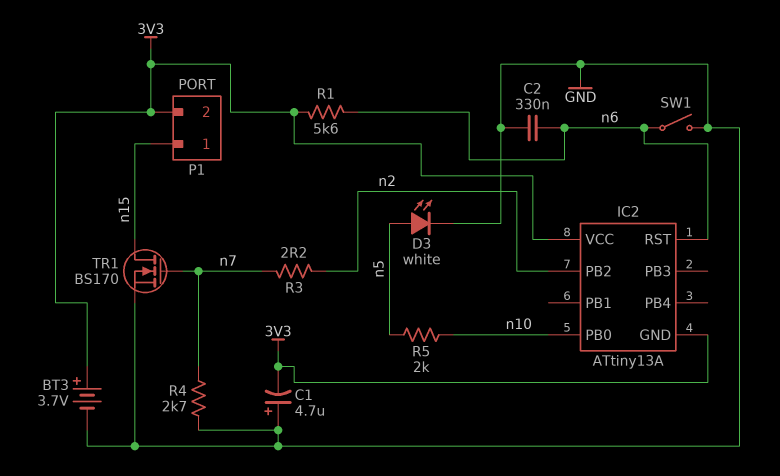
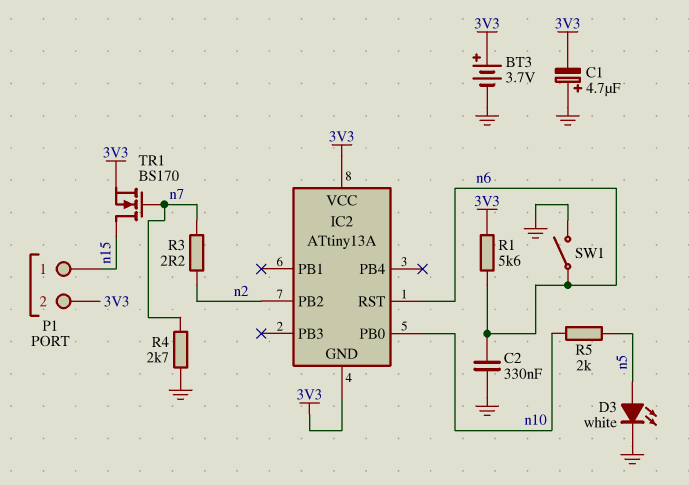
TR1: NMOS BS170 (G n7, D n15, S GND) -> NMOS BS170 (G n7, D n15, S 3V3)

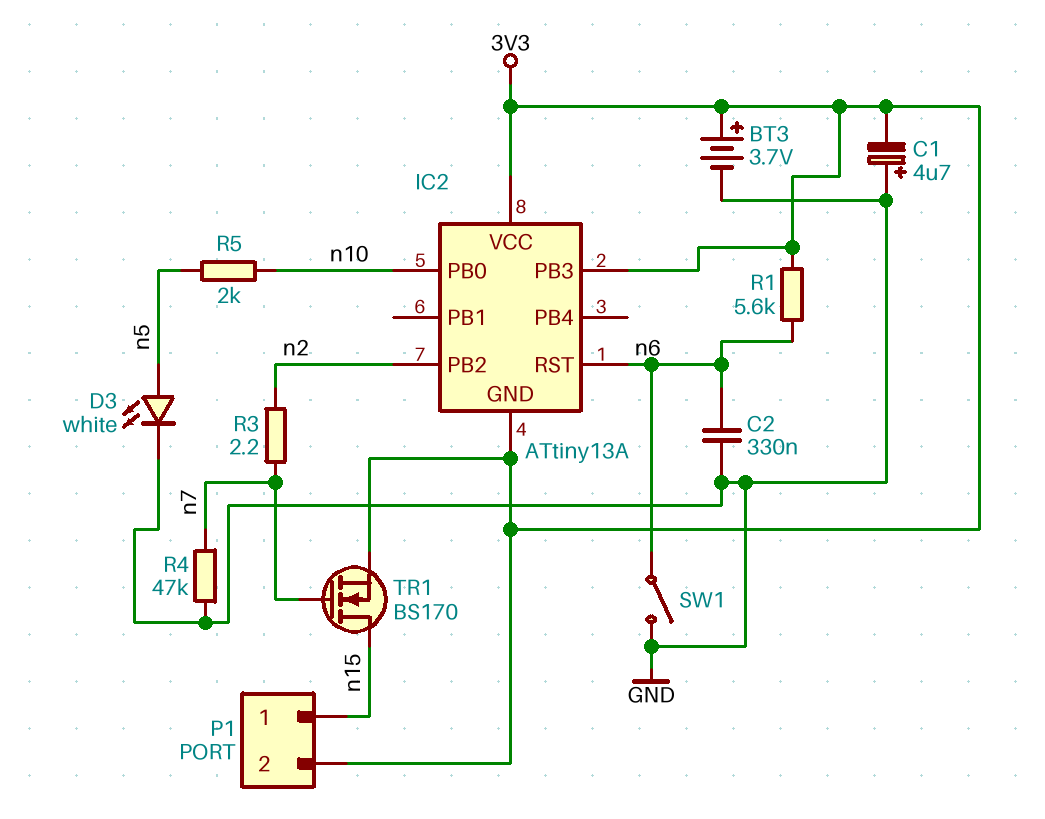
IC2 pin PB3: none -> 3V3
R4: 2.7k (GND, n7) -> 47k (GND, n7)

